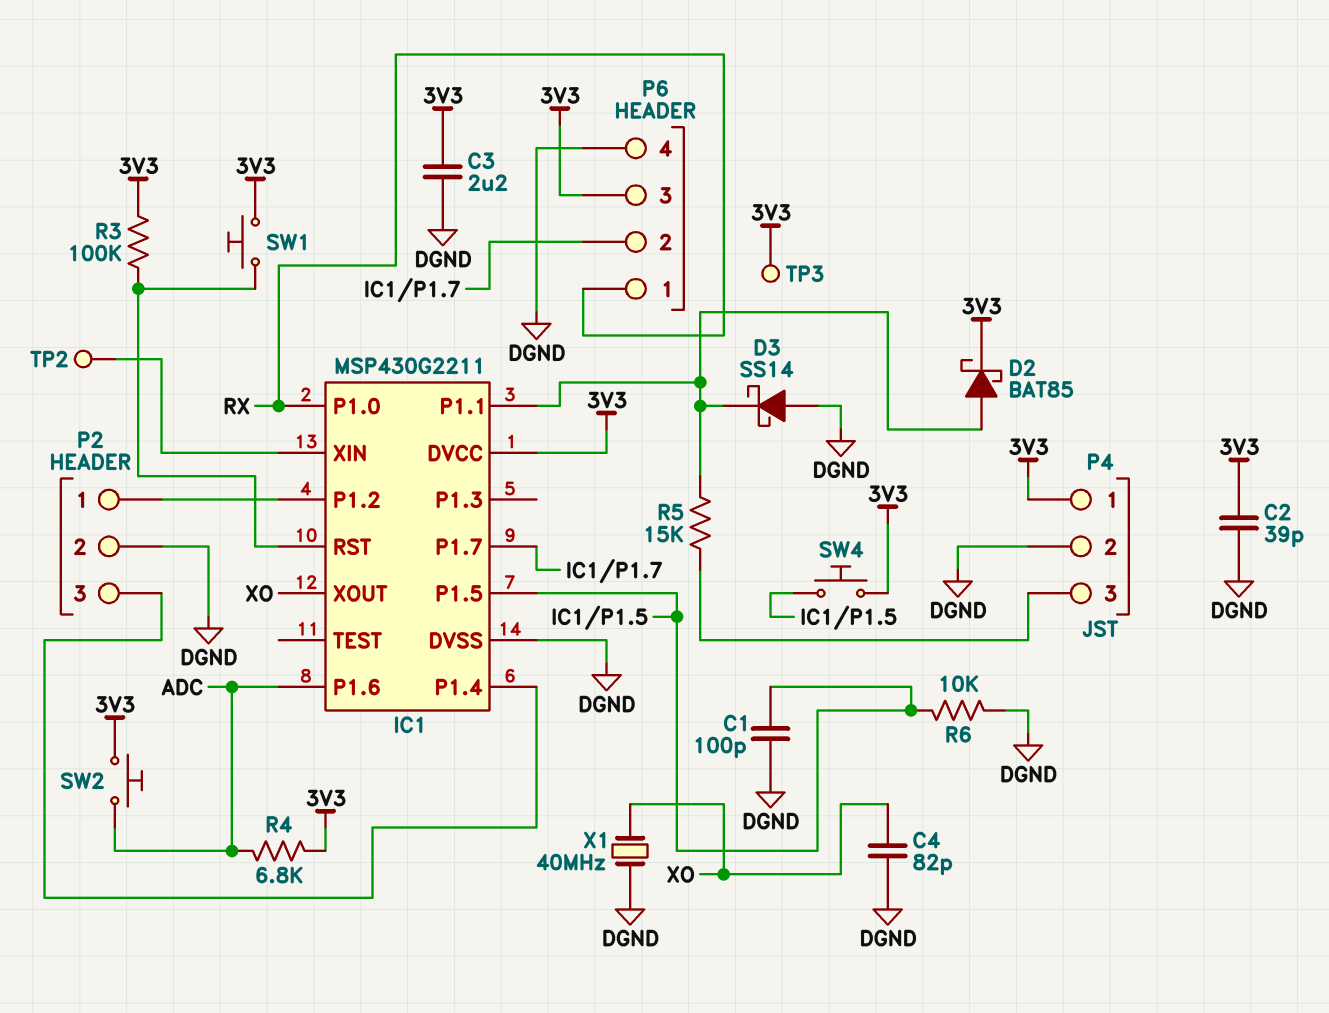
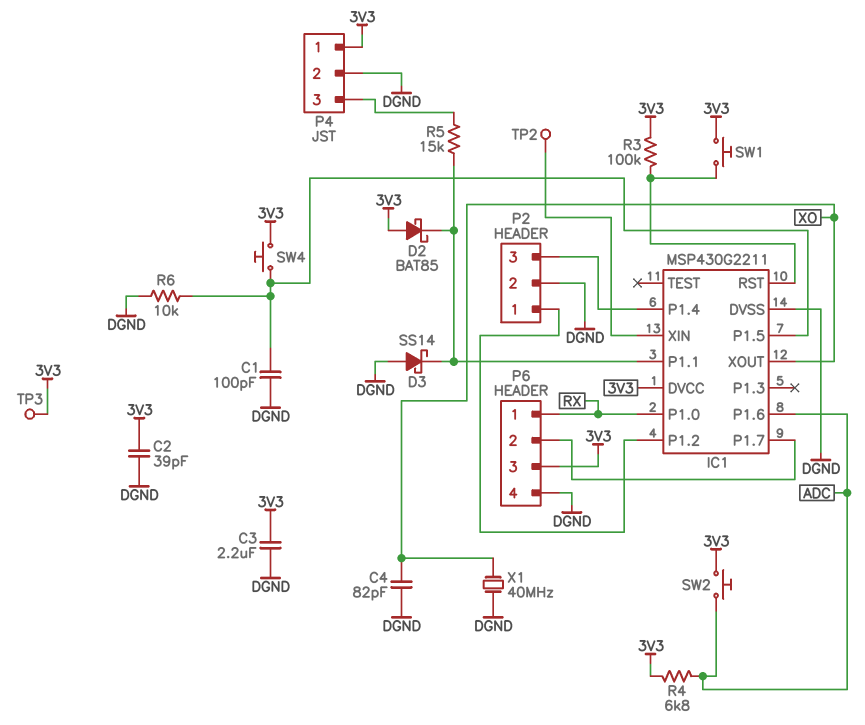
D2: schottky BAT85 (A IC1/P1.1, K 3V3) -> schottky BAT85 (A 3V3, K IC1/P1.1)

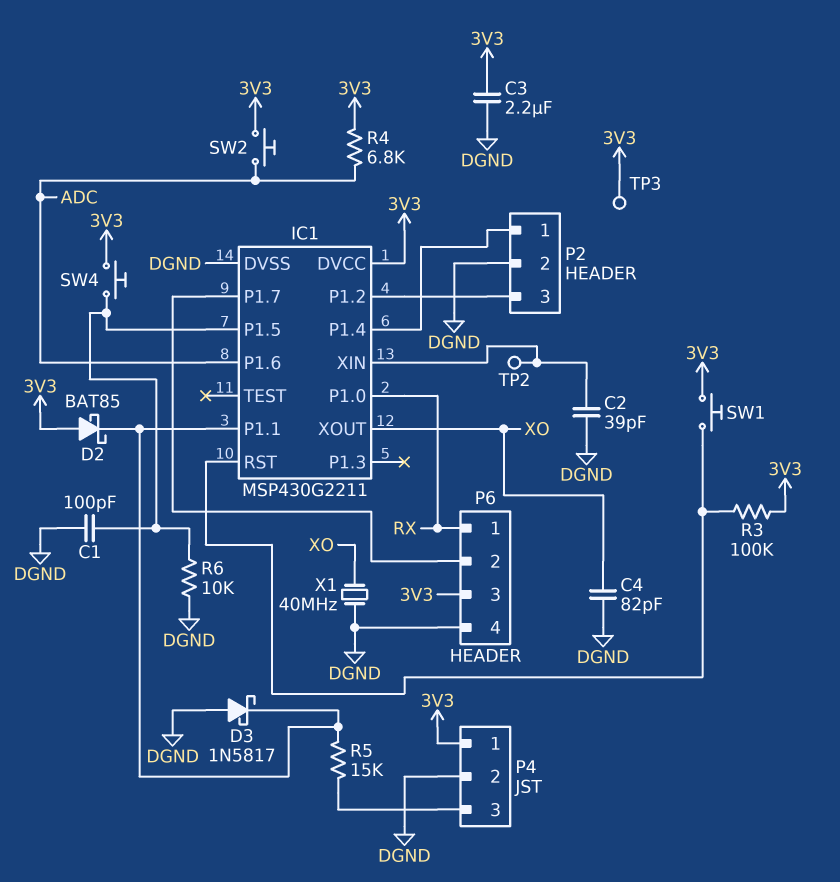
C2: 39pF (3V3, DGND) -> 39pF (DGND, IC1/XIN)
D3: schottky SS14 (A DGND, K IC1/P1.1) -> schottky 1N5817 (A DGND, K IC1/P1.1)
P2 pin 1: IC1/P1.2 -> IC1/P1.4
P2 pin 3: IC1/P1.4 -> IC1/P1.2

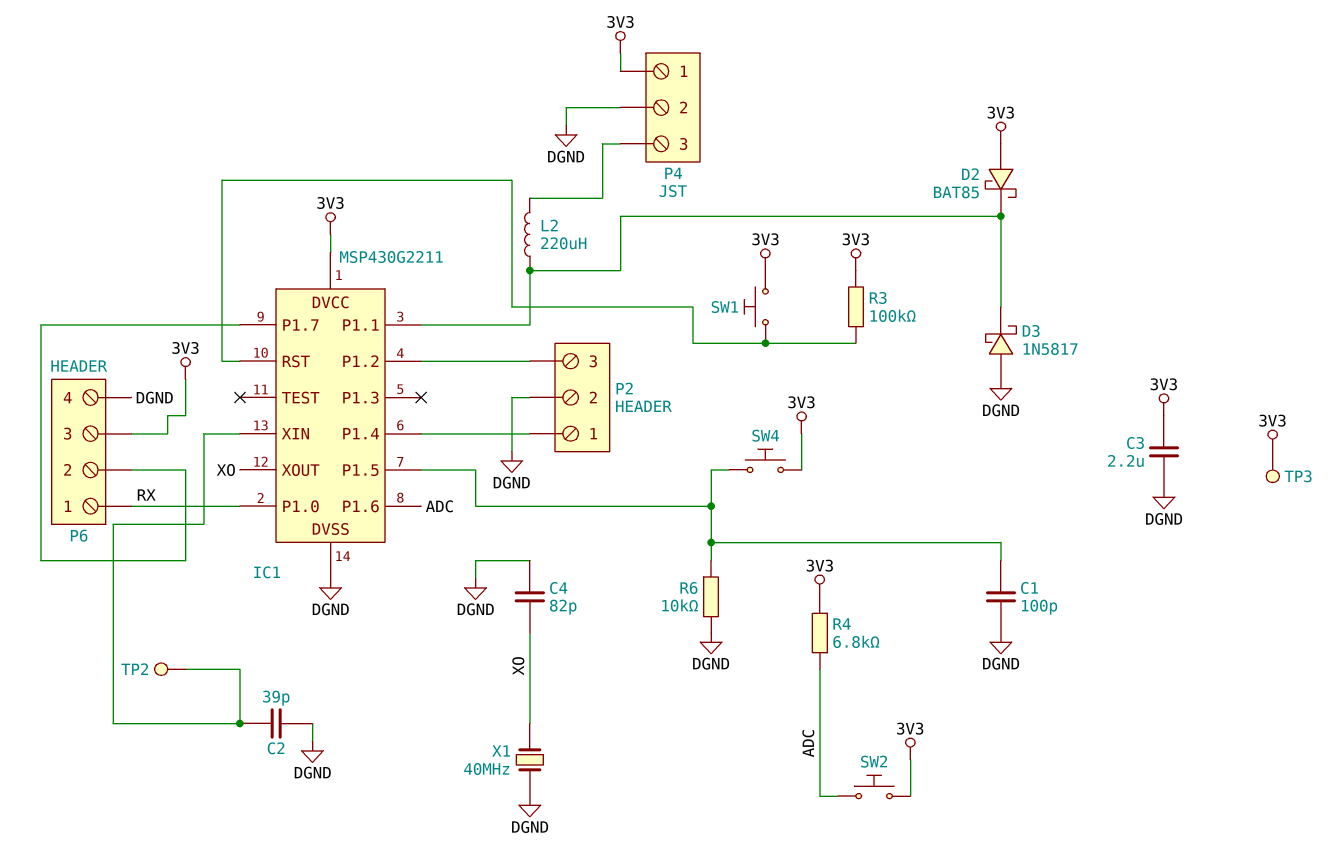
L2: none -> 220uH (IC1/P1.1, P4/3)
R5: 15k (IC1/P1.1, P4/3) -> none

